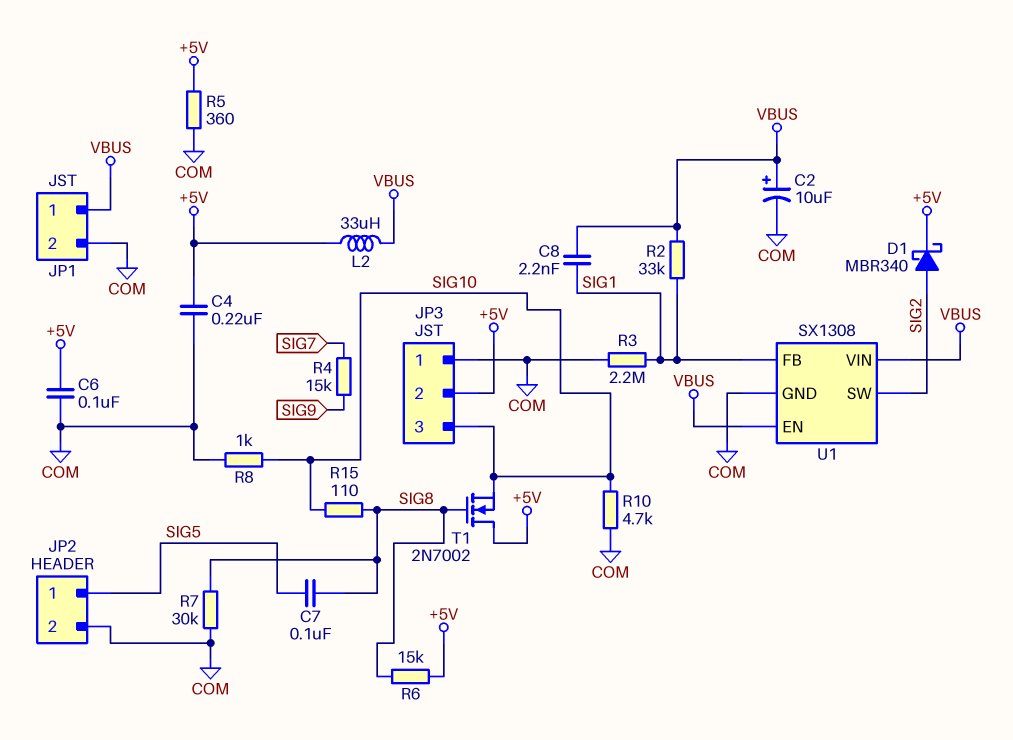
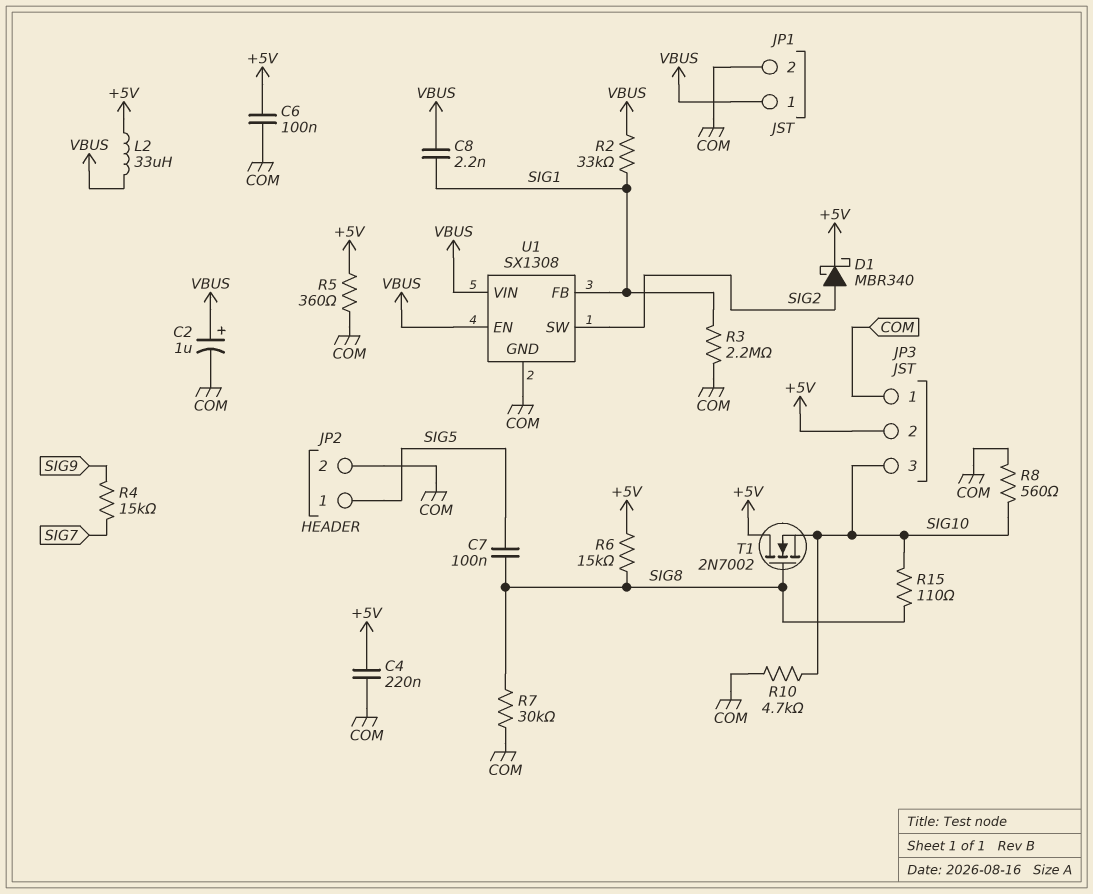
C2: 10uF (plus VBUS, minus COM) -> 1uF (plus VBUS, minus COM)
R8: 1k (COM, SIG10) -> 560 (COM, SIG10)

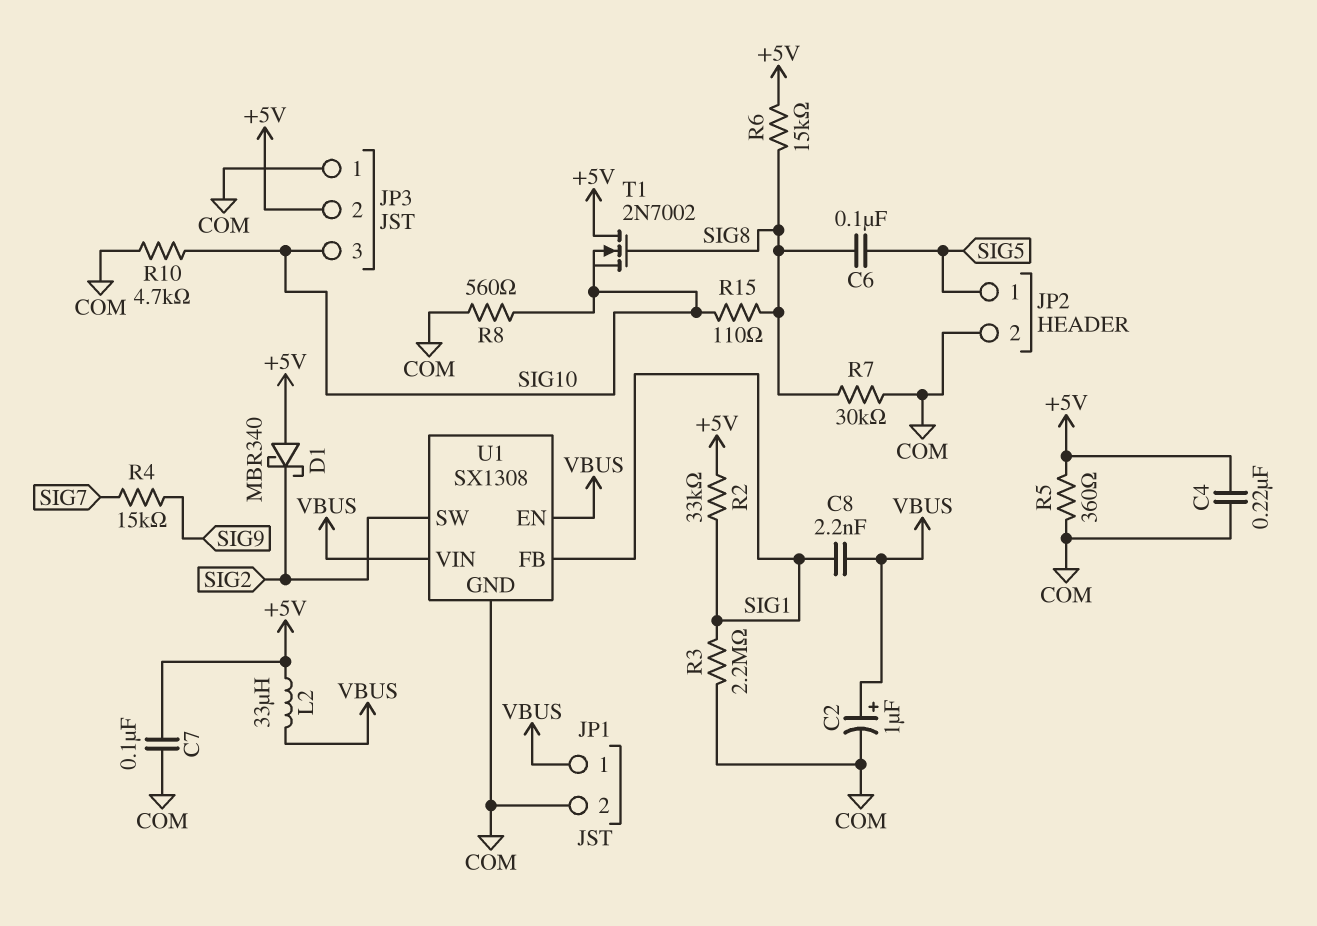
C6: 100nF (+5V, COM) -> 100nF (SIG5, SIG8)
C7: 100nF (SIG5, SIG8) -> 100nF (+5V, COM)
D1: schottky MBR340 (A SIG2, K +5V) -> schottky MBR340 (A +5V, K SIG2)
R2: 33k (SIG1, VBUS) -> 33k (+5V, SIG1)

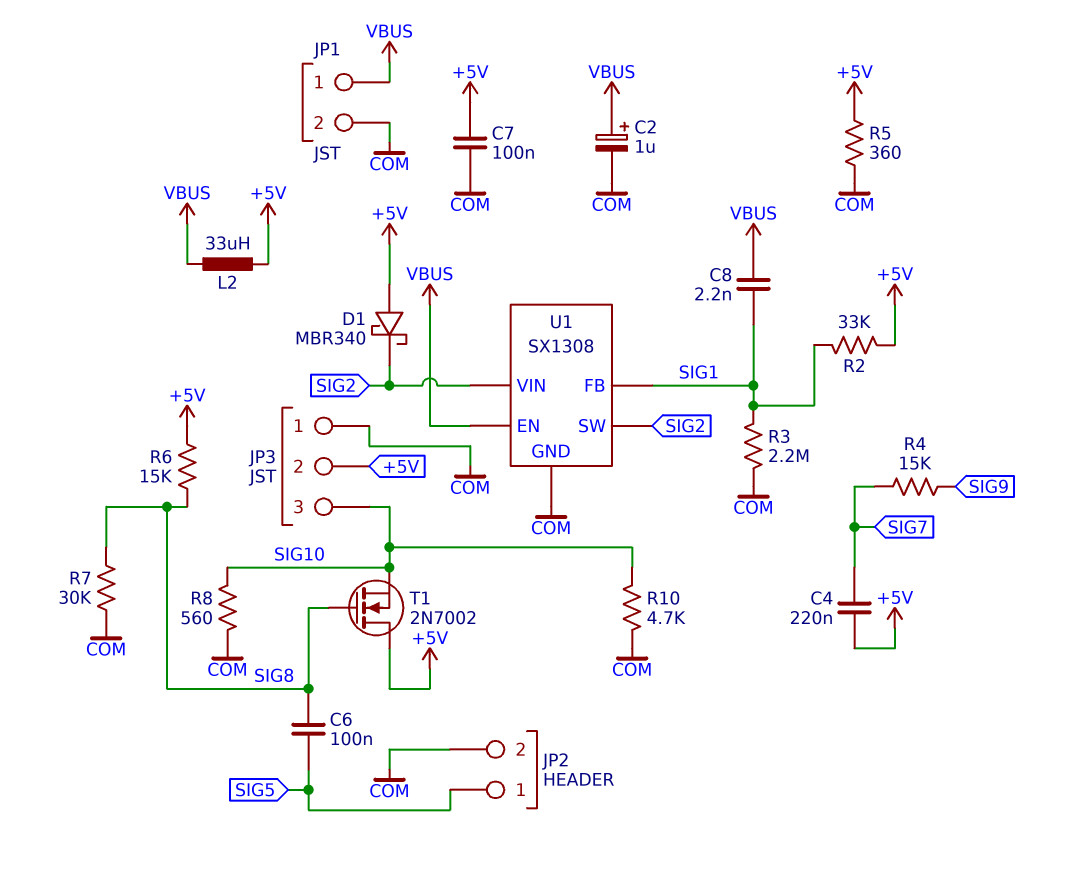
C4: 220nF (+5V, COM) -> 220nF (+5V, SIG7)
R15: 110 (SIG8, SIG10) -> none
U1 pin VIN: VBUS -> SIG2

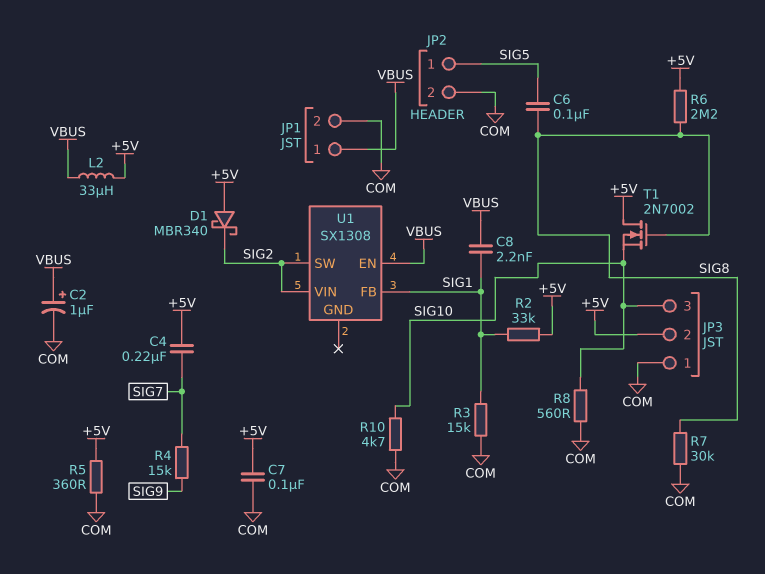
R3: 2.2M (COM, SIG1) -> 15k (COM, SIG1)
R6: 15k (+5V, SIG8) -> 2.2M (+5V, SIG8)
U1 pin GND: COM -> none

